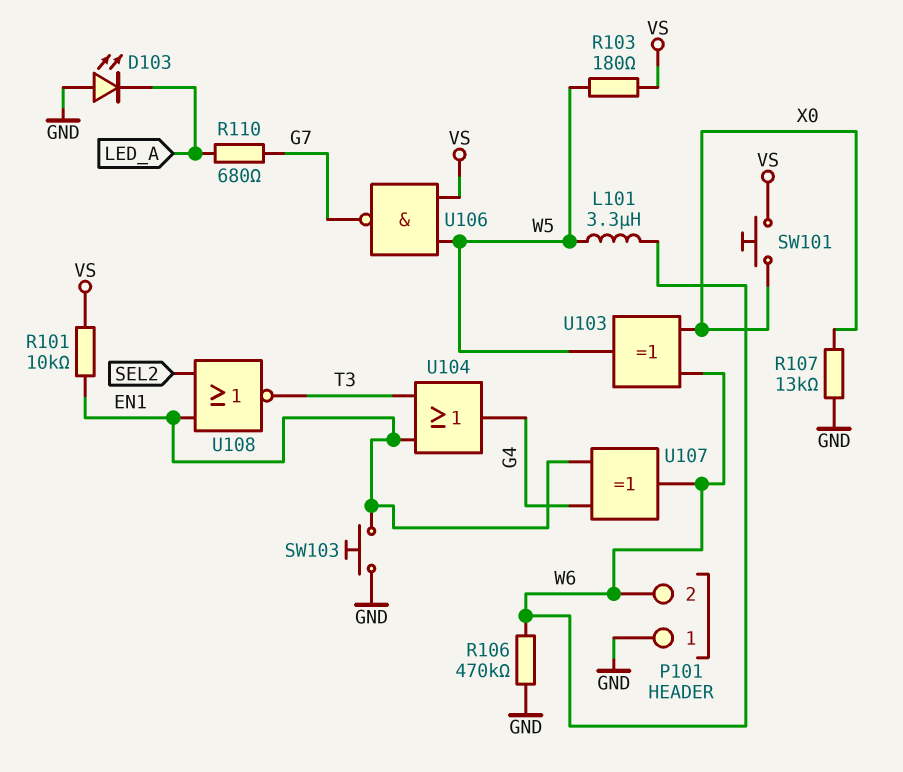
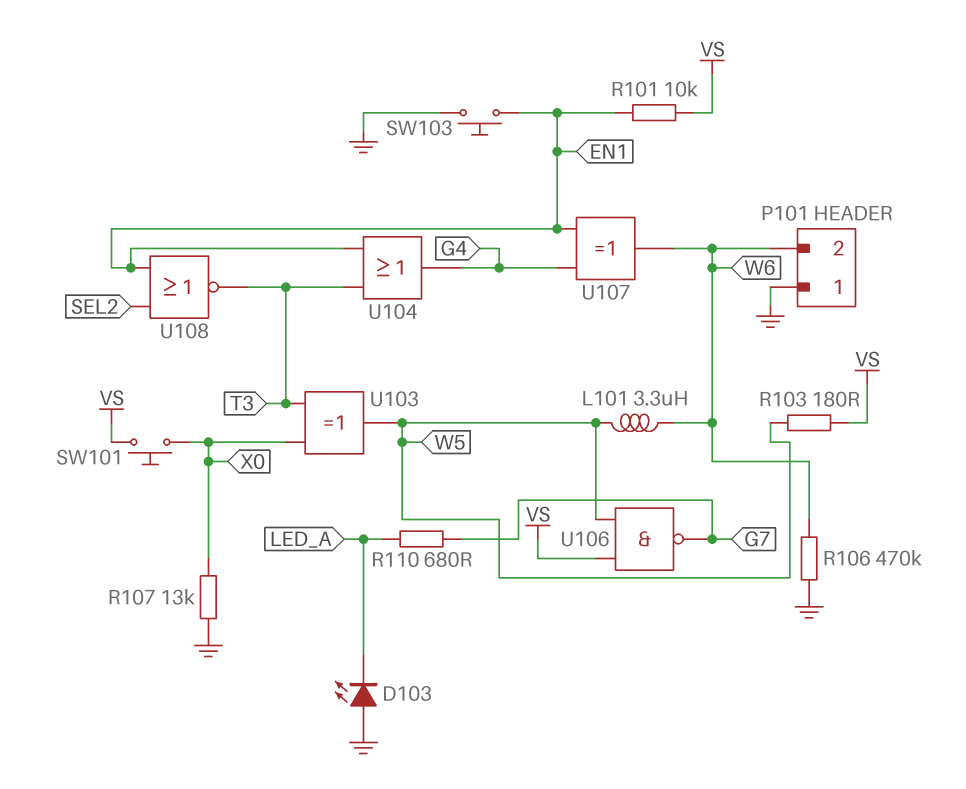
U103: XOR (in W6, in X0, out W5) -> XOR (in T3, in X0, out W5)

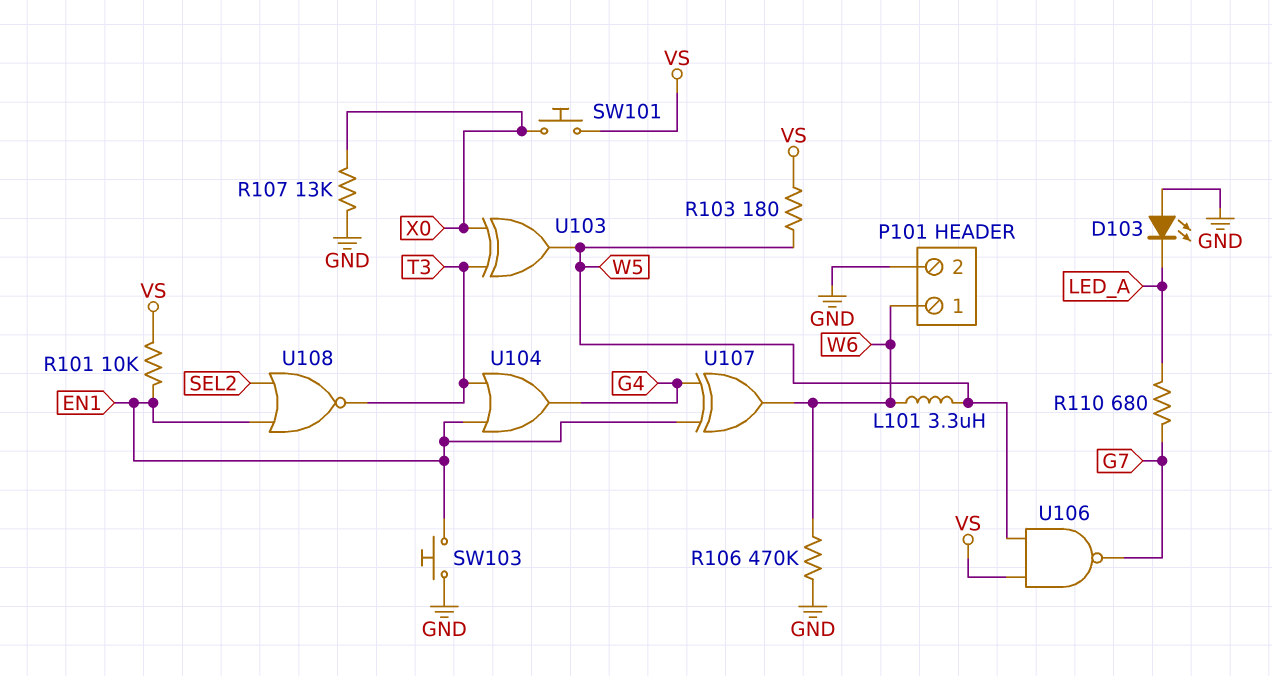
P101 pin 1: GND -> W6
P101 pin 2: W6 -> GND

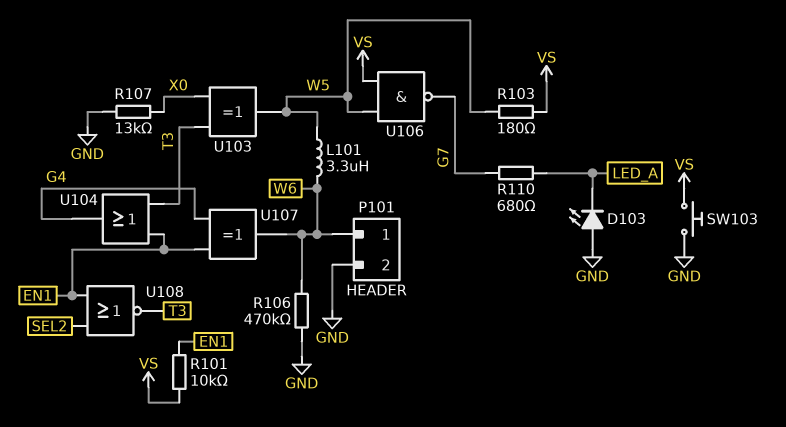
SW101: button (VS, X0) -> none
SW103: button (EN1, GND) -> button (GND, VS)

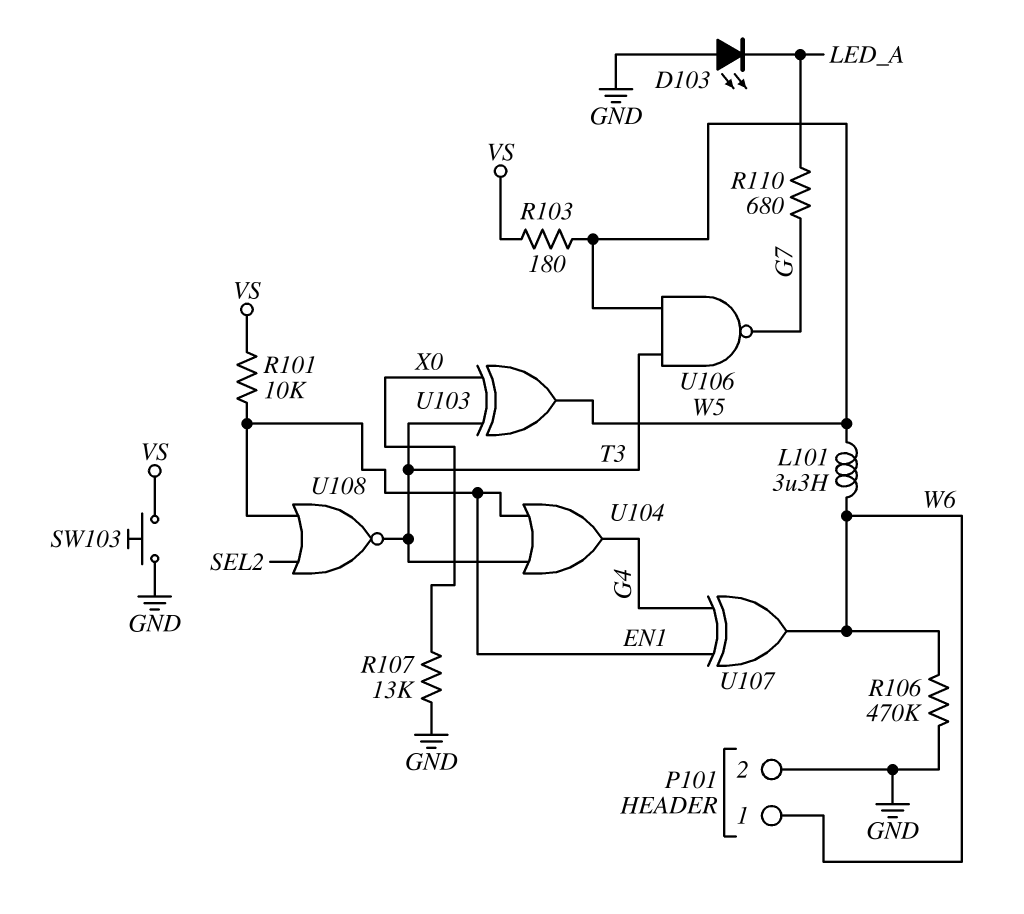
U106: NAND (in VS, in W5, out G7) -> NAND (in T3, in W5, out G7)

